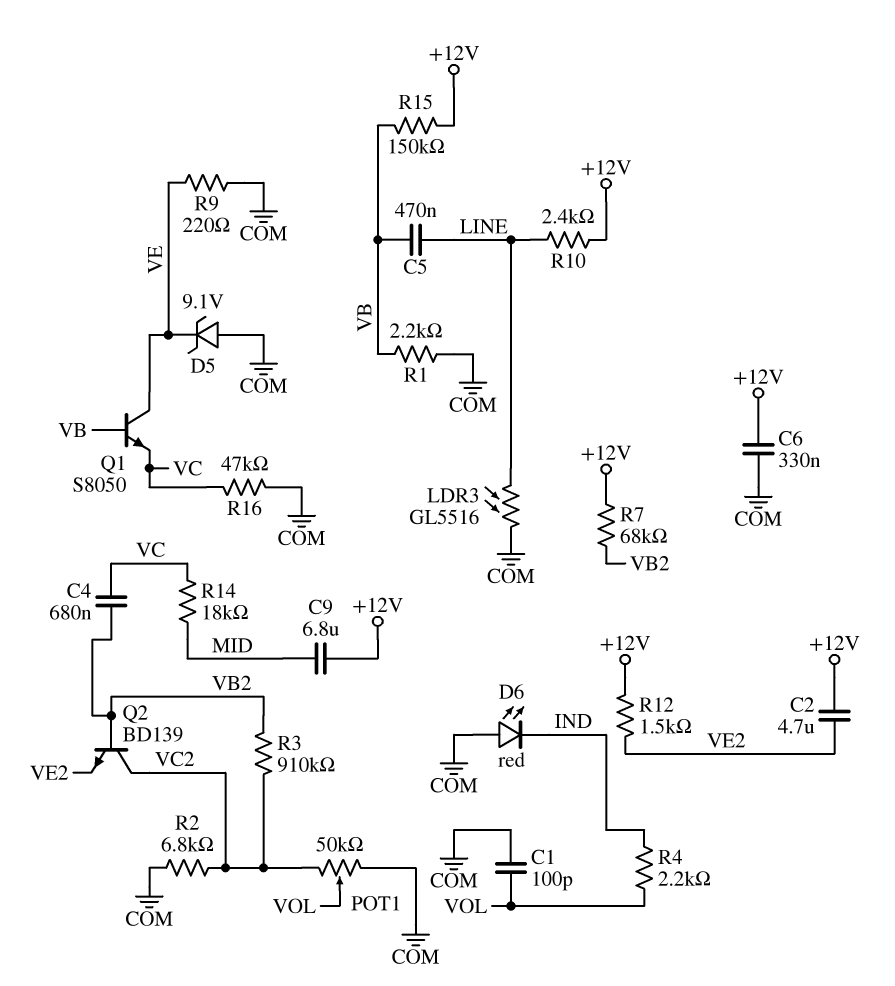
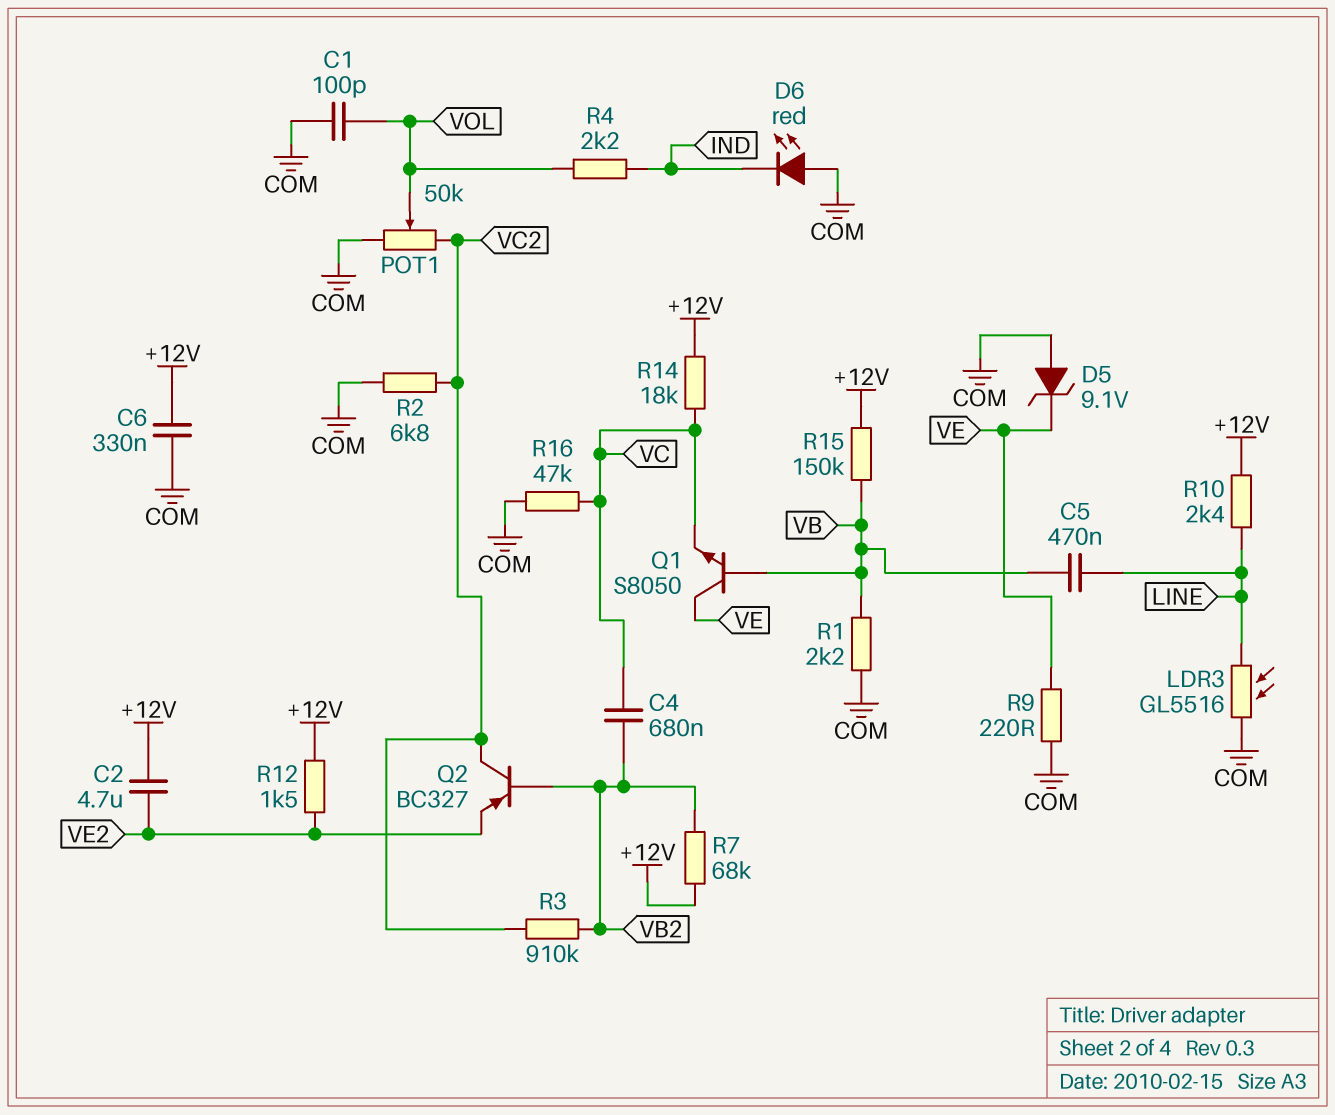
C9: 6.8uF (+12V, MID) -> none
Q2: NPN BD139 (B VB2, C VC2, E VE2) -> PNP BC327 (B VB2, C VC2, E VE2)
R14: 18k (MID, VC) -> 18k (+12V, VC)

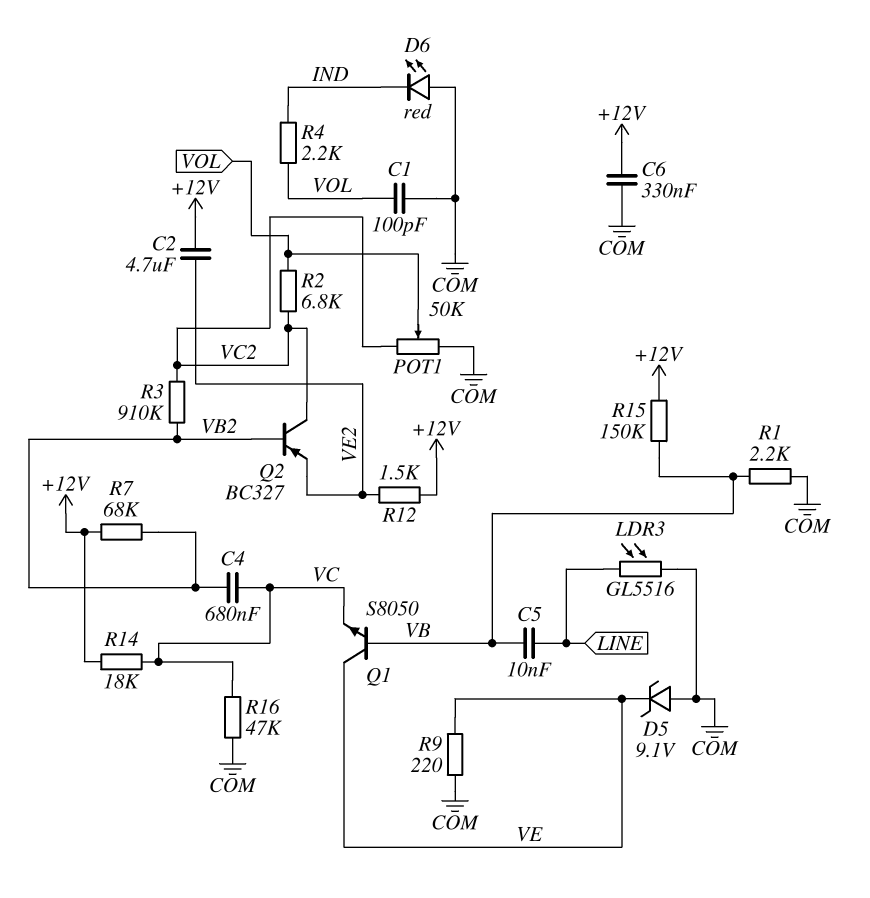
C5: 470nF (LINE, VB) -> 10nF (LINE, VB)
R2: 6.8k (COM, VC2) -> 6.8k (VC2, VOL)
R10: 2.4k (+12V, LINE) -> none

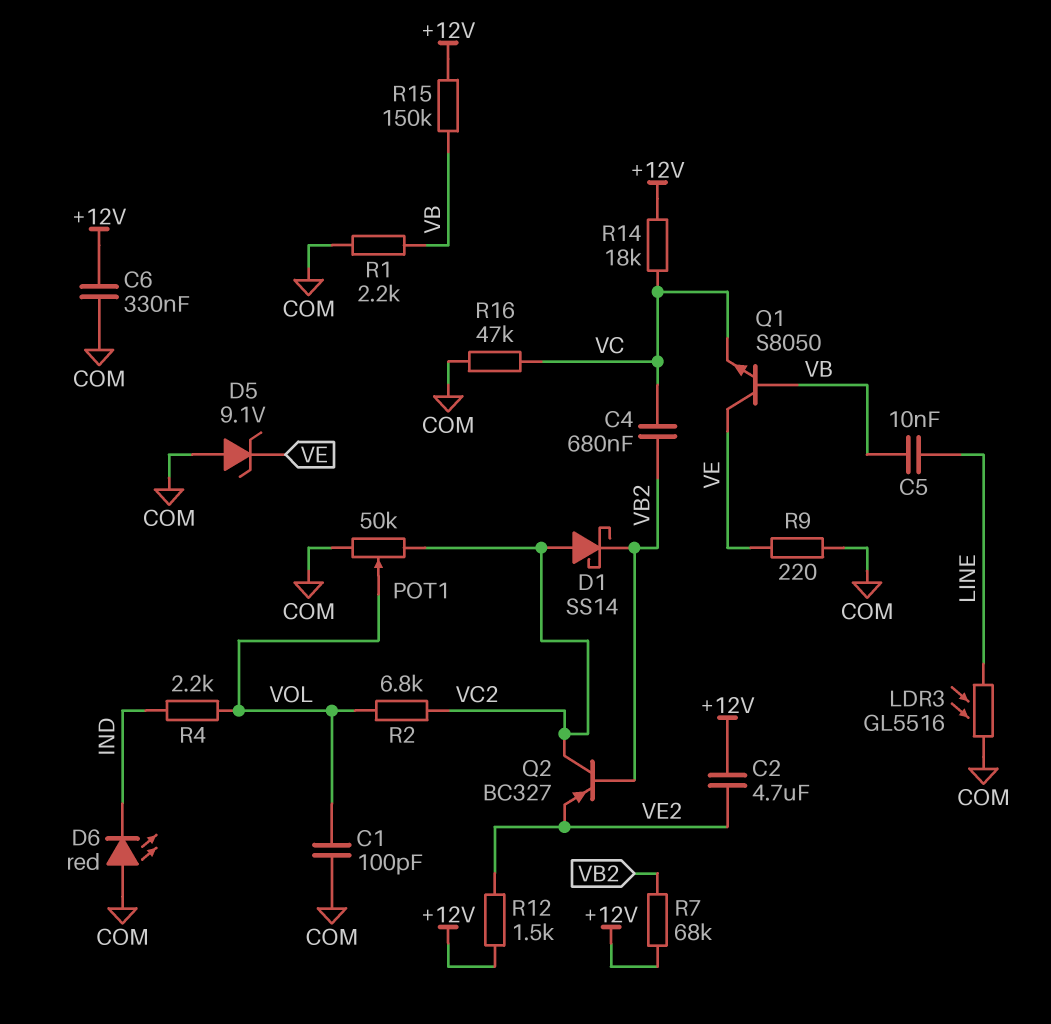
D1: none -> schottky SS14 (A VC2, K VB2)
R3: 910k (VB2, VC2) -> none

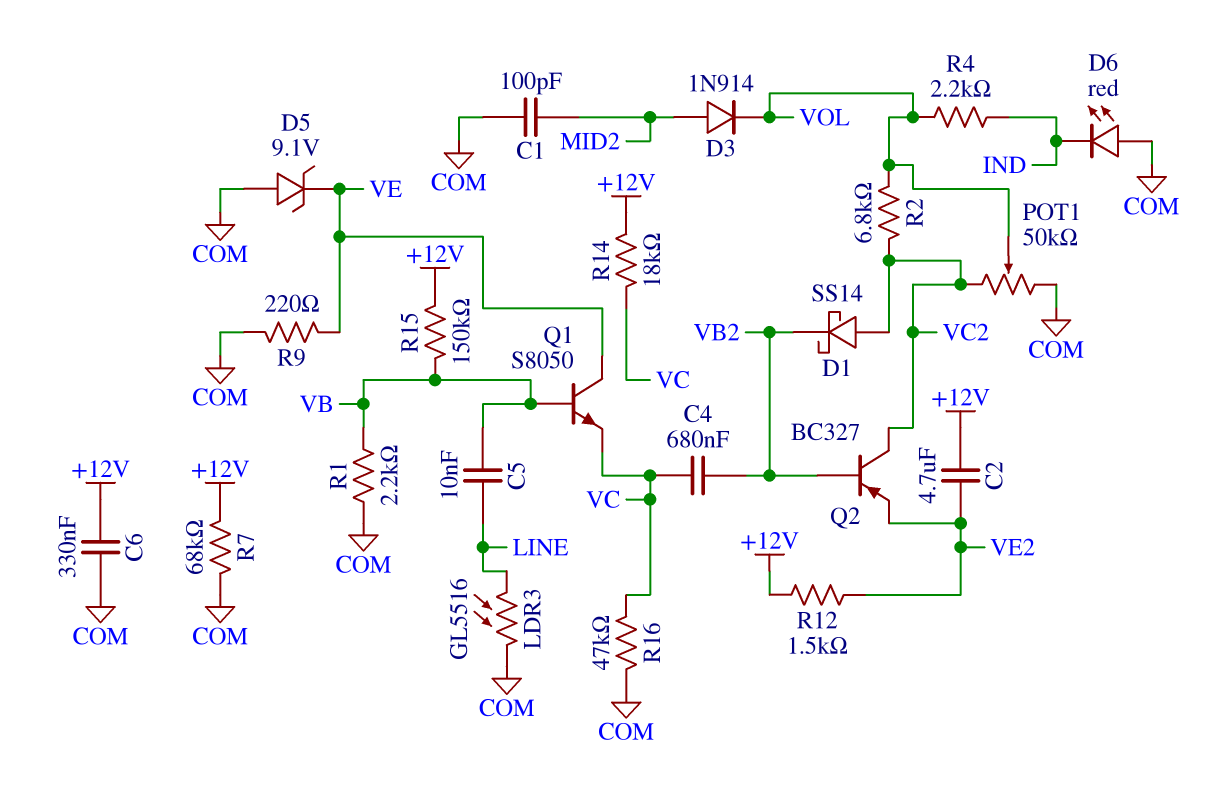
C1: 100pF (COM, VOL) -> 100pF (COM, MID2)
D3: none -> diode 1N914 (A MID2, K VOL)
R7: 68k (+12V, VB2) -> 68k (+12V, COM)

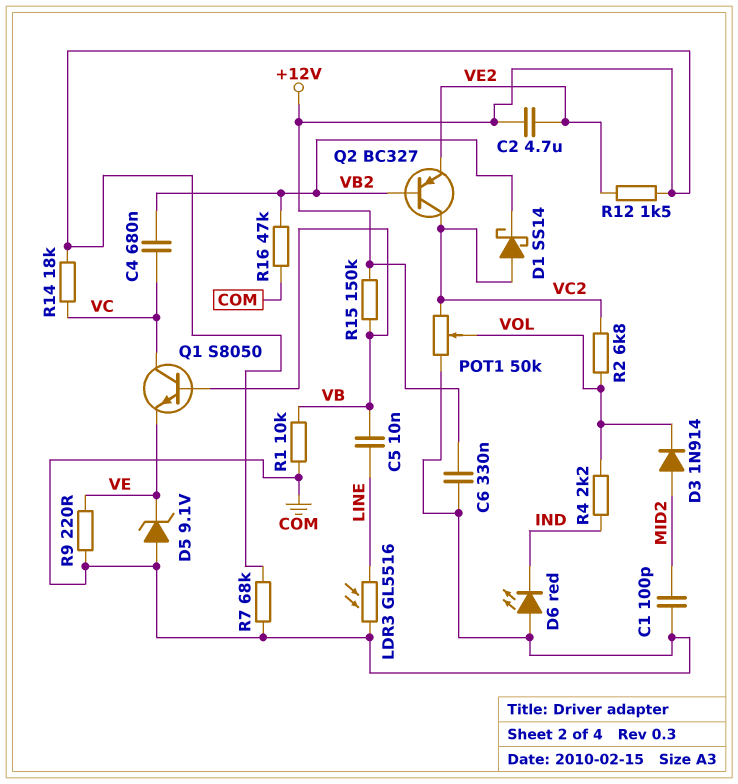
Q1: NPN S8050 (B VB, C VE, E VC) -> NPN S8050 (B VB, C VC, E VE)
R1: 2.2k (COM, VB) -> 10k (COM, VB)
R16: 47k (COM, VC) -> 47k (COM, VB2)

